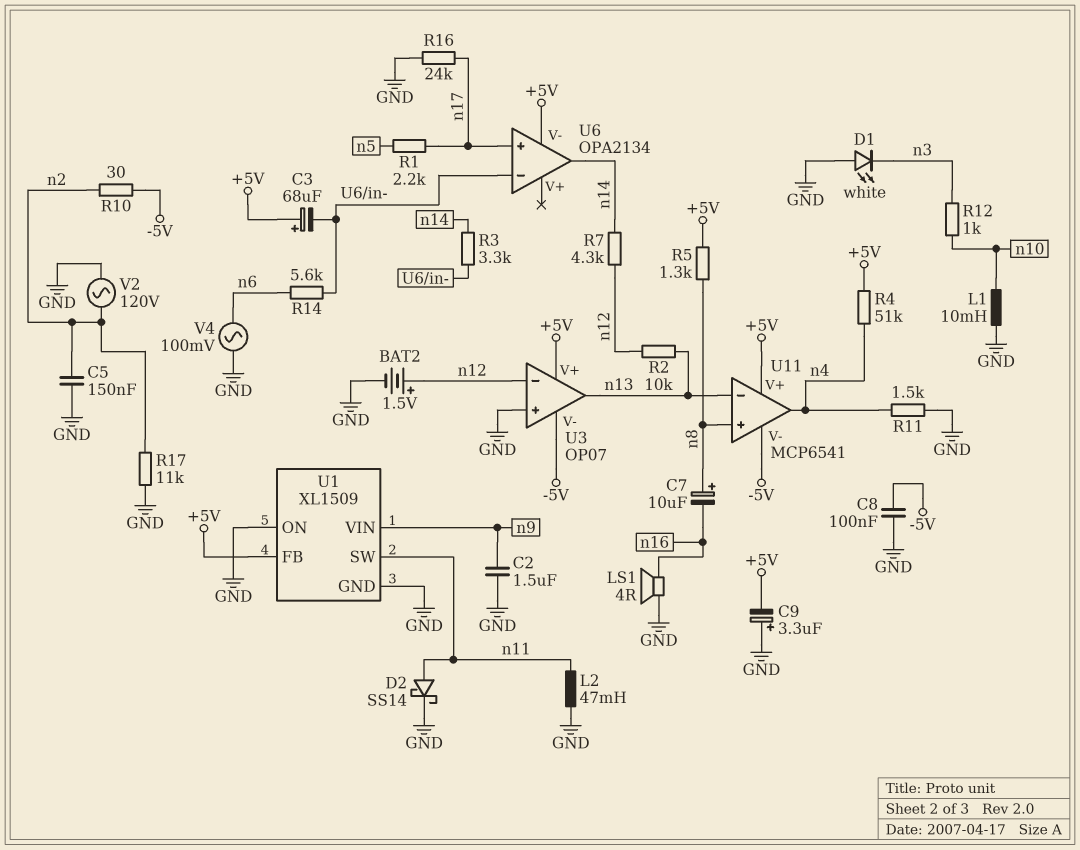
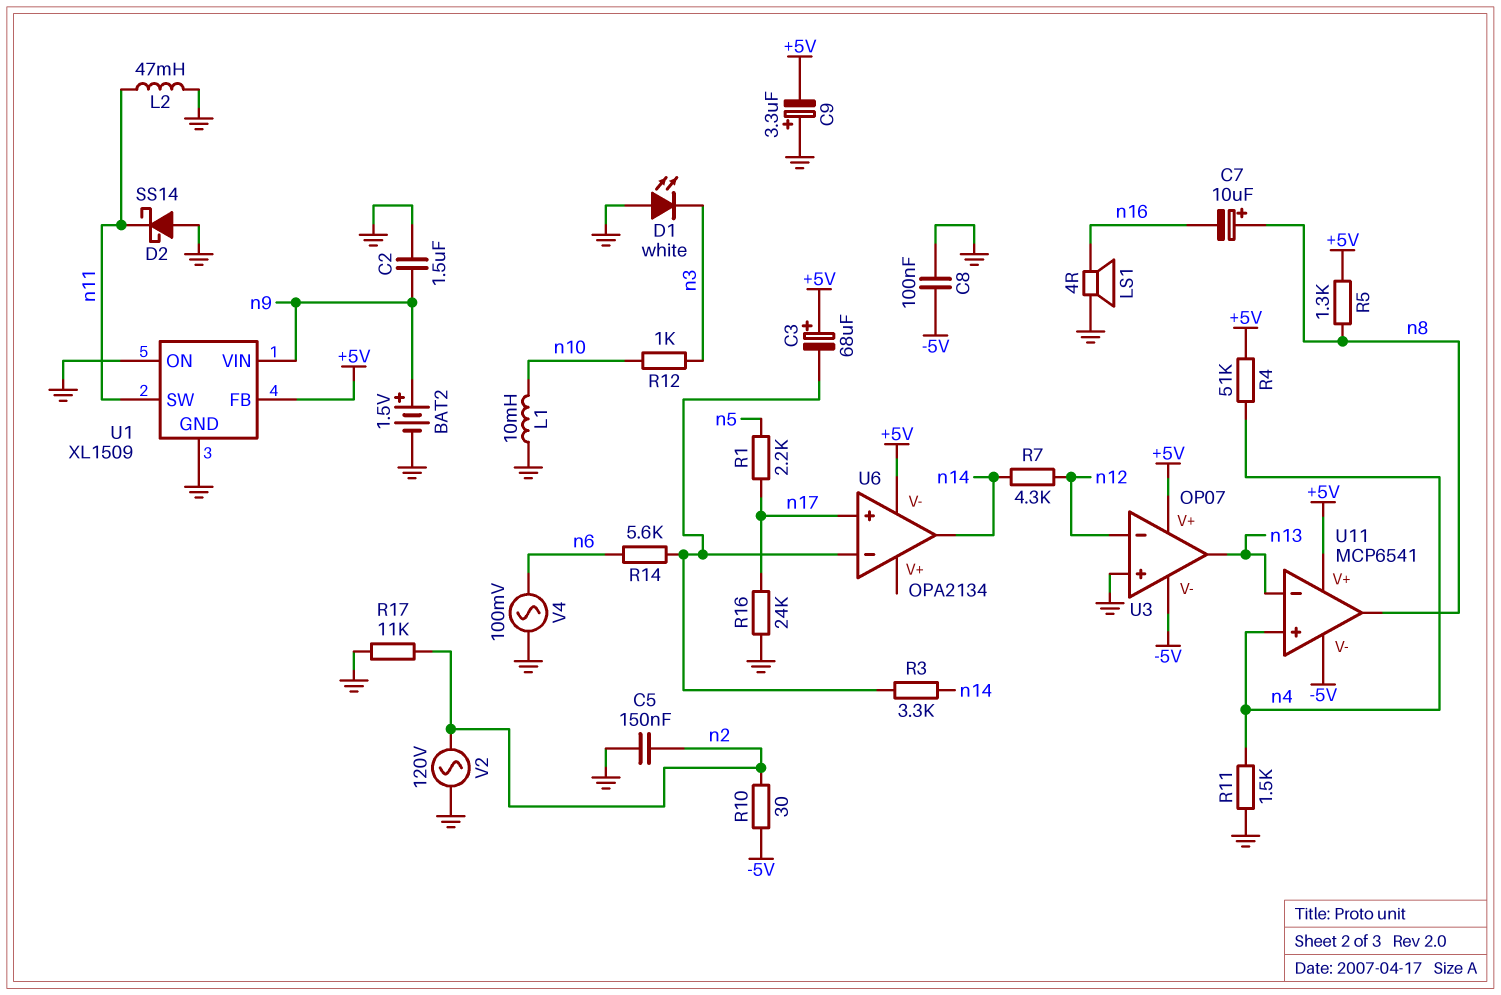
BAT2: 1.5V (plus n12, minus GND) -> 1.5V (plus n9, minus GND)
D2: schottky SS14 (A n11, K GND) -> schottky SS14 (A GND, K n11)
R2: 10k (n12, n13) -> none
U11 pin in+: n8 -> n4
U11 pin out: n4 -> n8

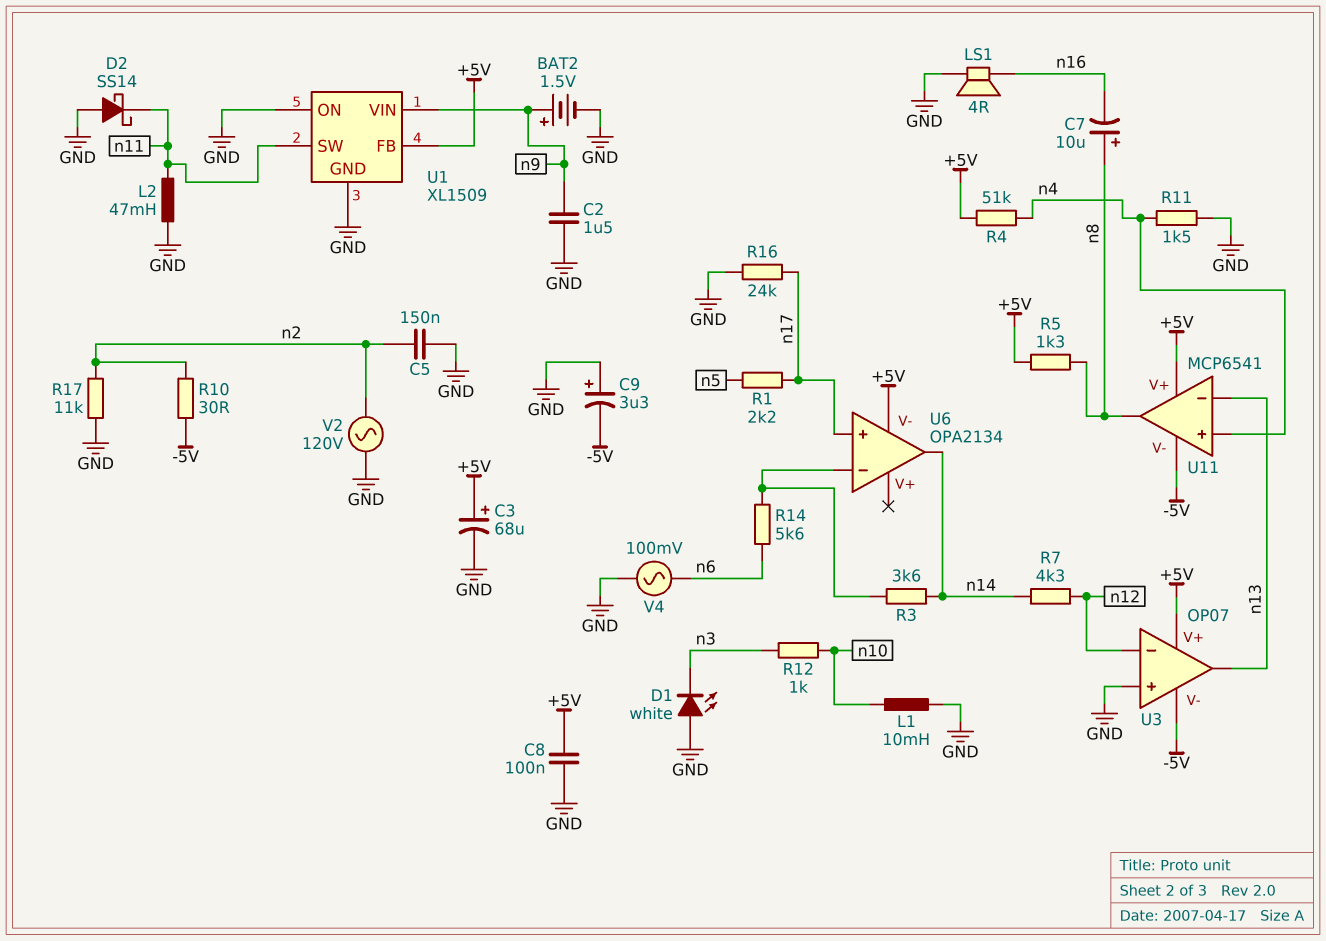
C3: 68uF (plus +5V, minus U6/in-) -> 68uF (plus +5V, minus GND)
C8: 100nF (-5V, GND) -> 100nF (+5V, GND)
C9: 3.3uF (plus GND, minus +5V) -> 3.3uF (plus GND, minus -5V)
R3: 3.3k (U6/in-, n14) -> 3.6k (U6/in-, n14)

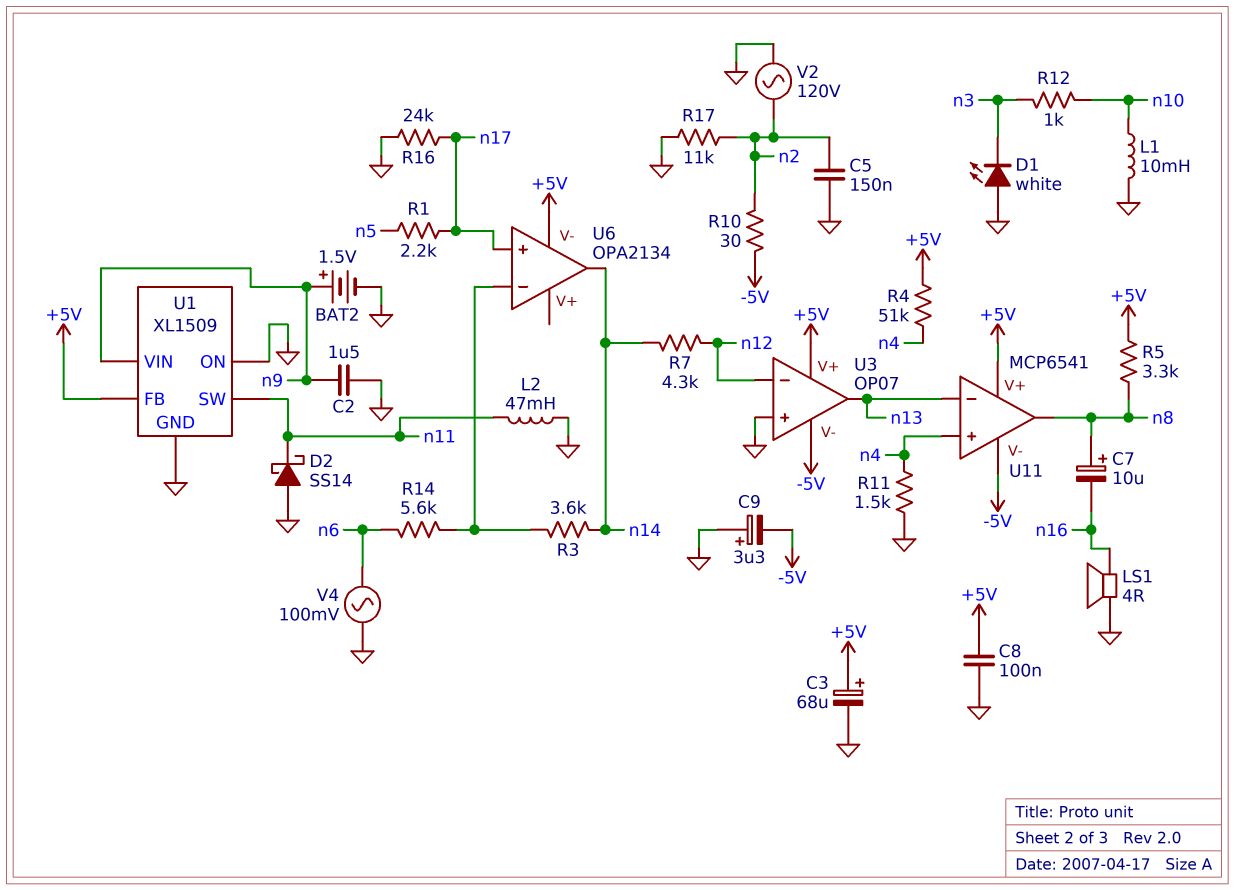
R5: 1.3k (+5V, n8) -> 3.3k (+5V, n8)

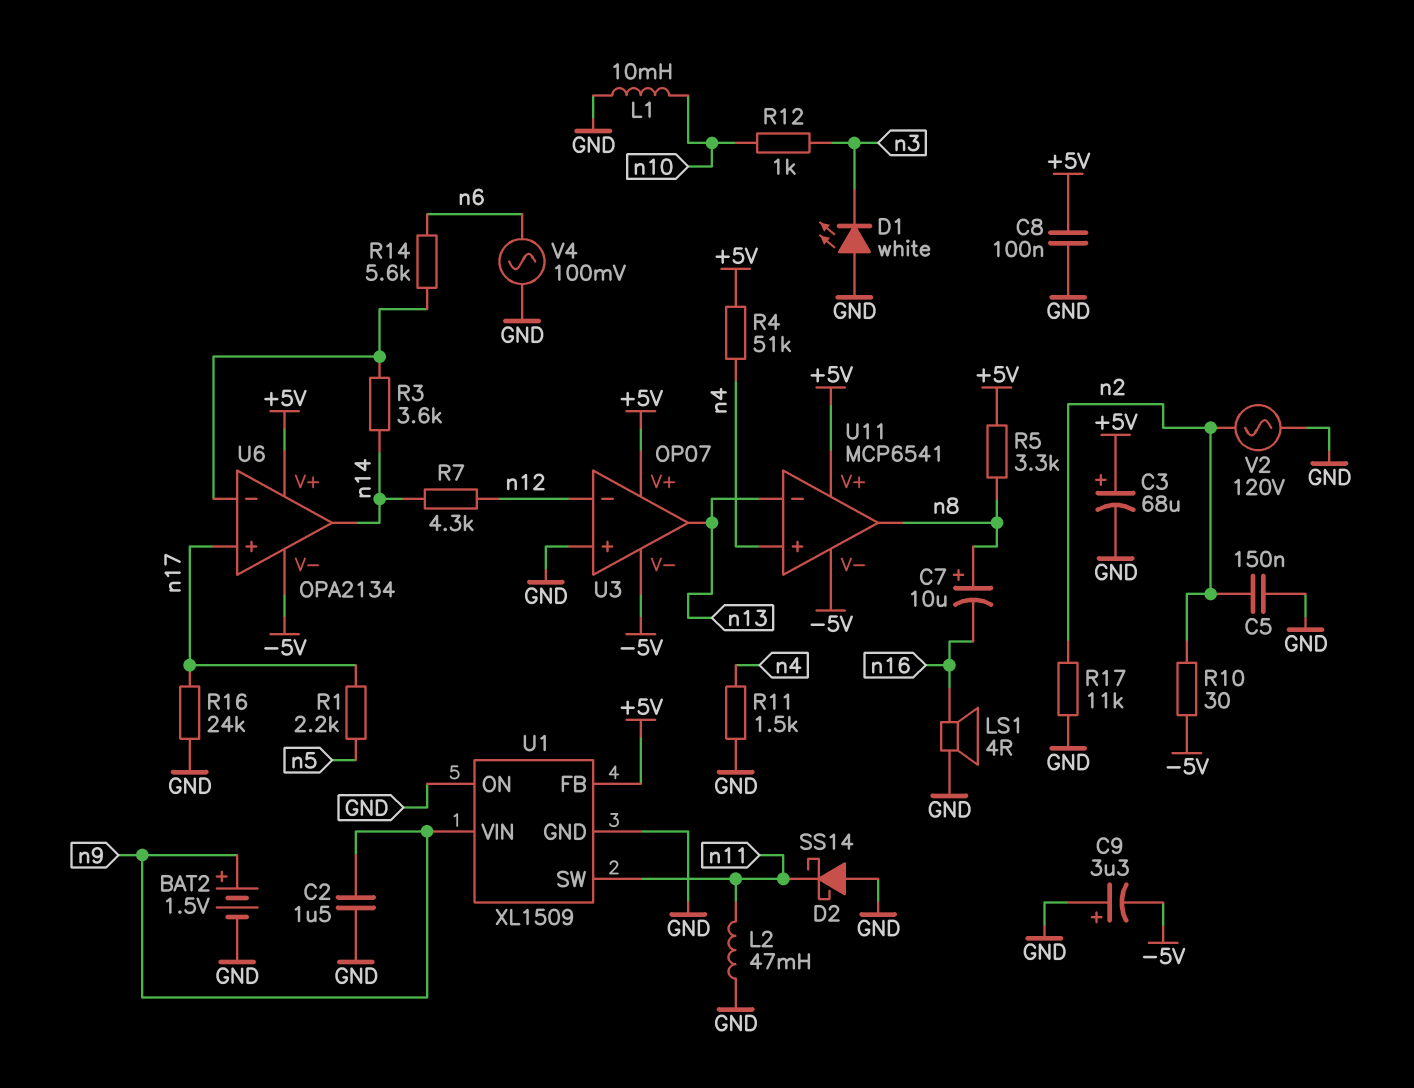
U6 pin V+: none -> +5V
U6 pin V-: +5V -> -5V

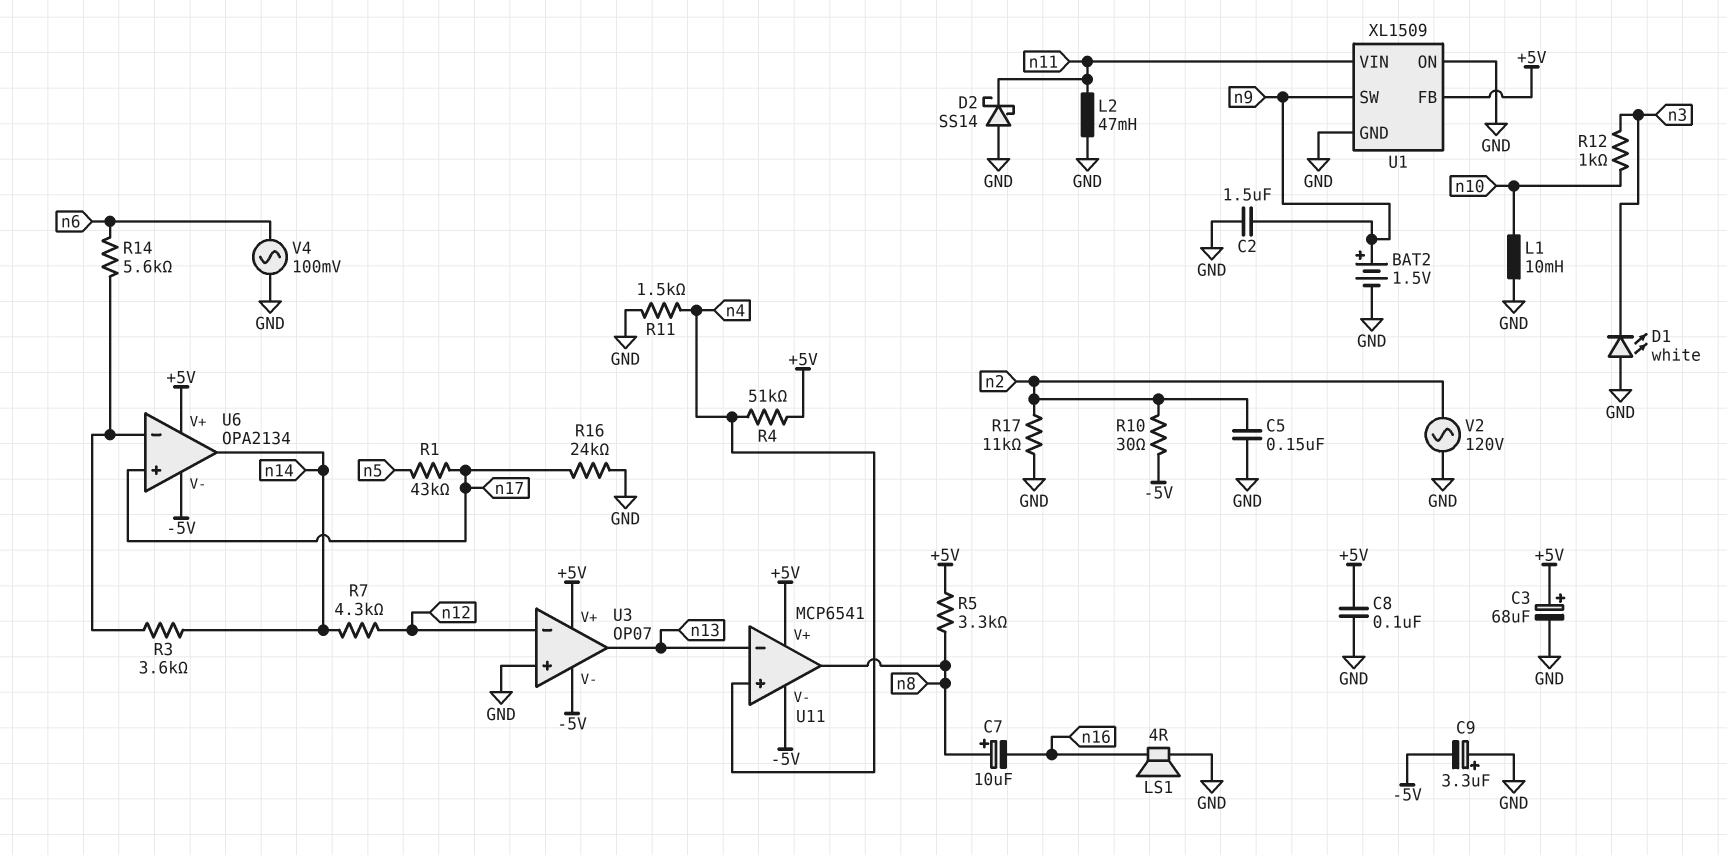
R1: 2.2k (n5, n17) -> 43k (n5, n17)
U1 pin SW: n11 -> n9
U1 pin VIN: n9 -> n11

